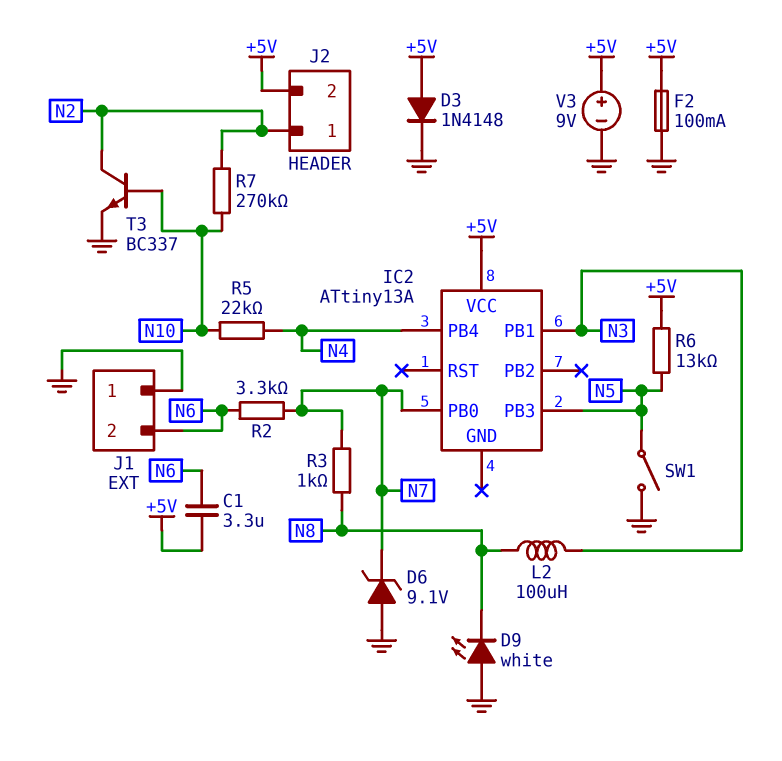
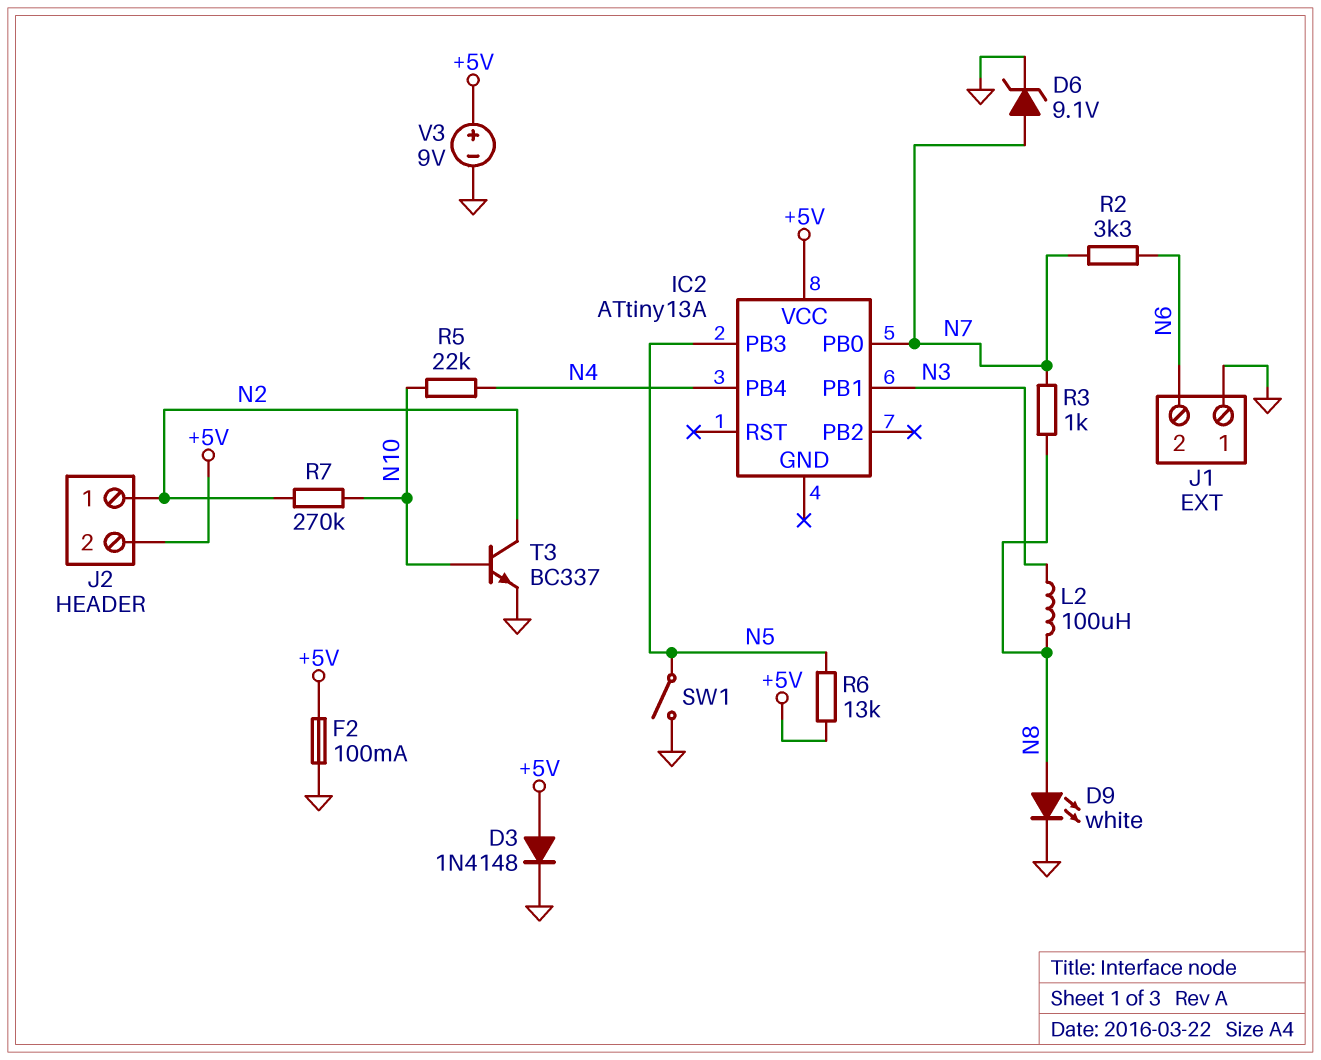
C1: 3.3uF (+5V, N6) -> none
D6: zener 9.1V (A GND, K N7) -> zener 9.1V (A N7, K GND)
D9: LED white (A GND, K N8) -> LED white (A N8, K GND)

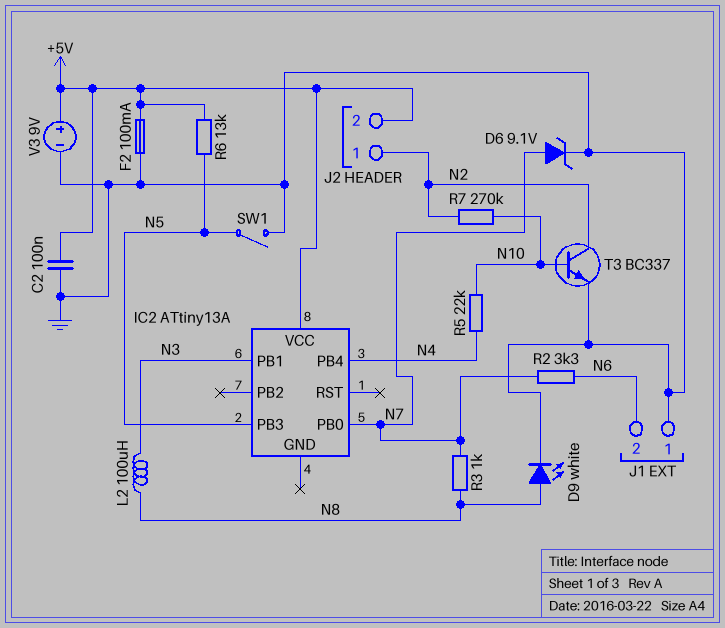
C2: none -> 100nF (+5V, GND)
D3: diode 1N4148 (A +5V, K GND) -> none

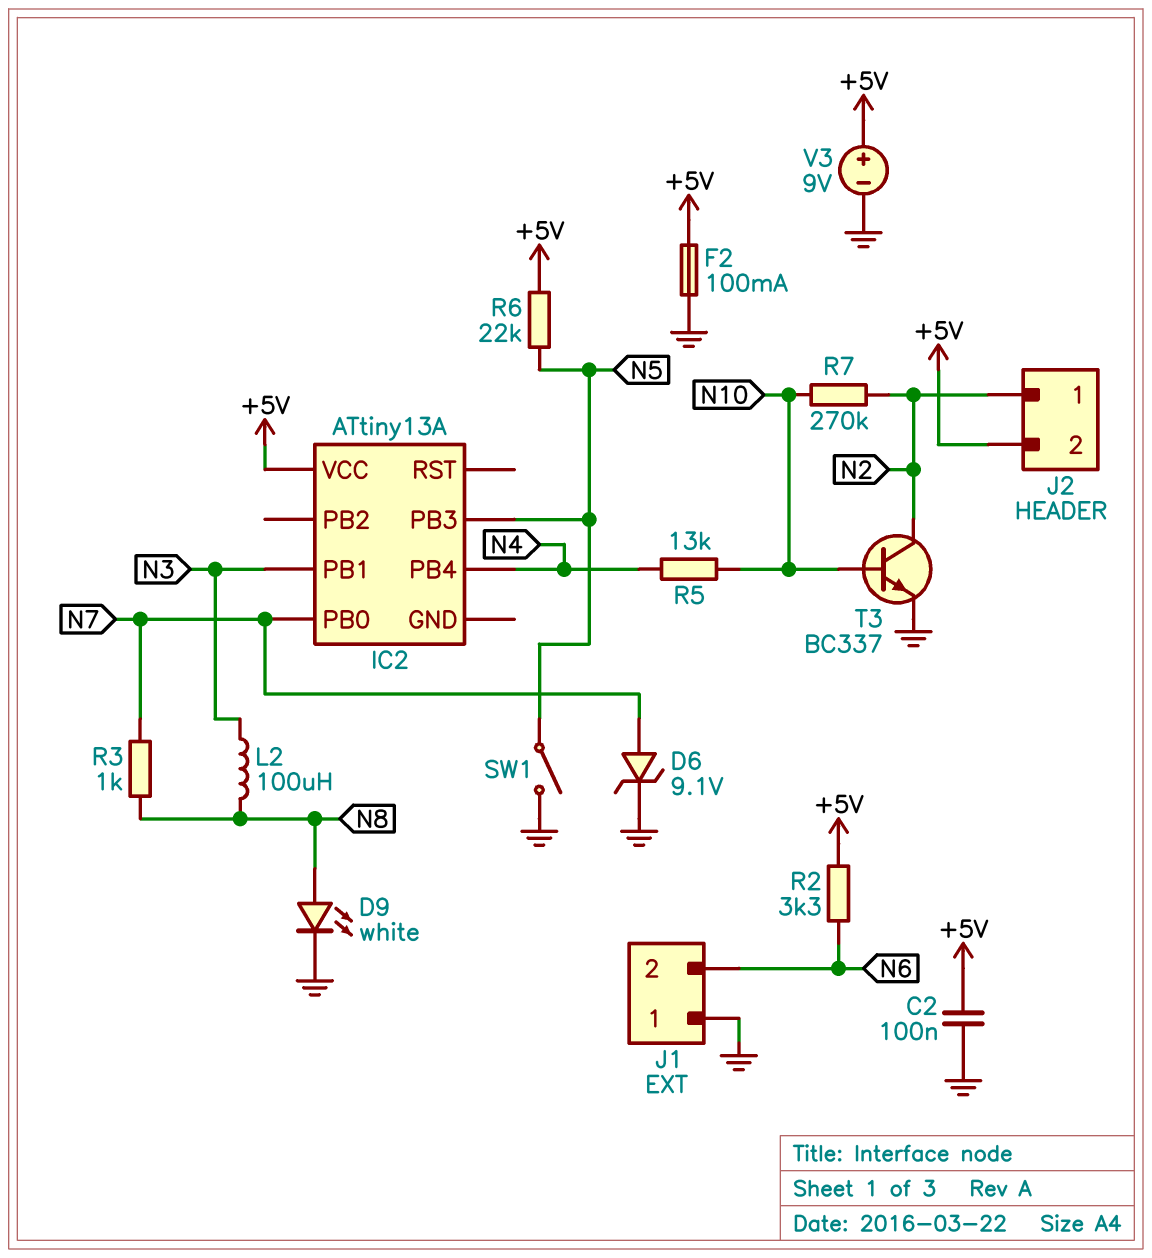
R2: 3.3k (N6, N7) -> 3.3k (+5V, N6)
R5: 22k (N4, N10) -> 13k (N4, N10)
R6: 13k (+5V, N5) -> 22k (+5V, N5)

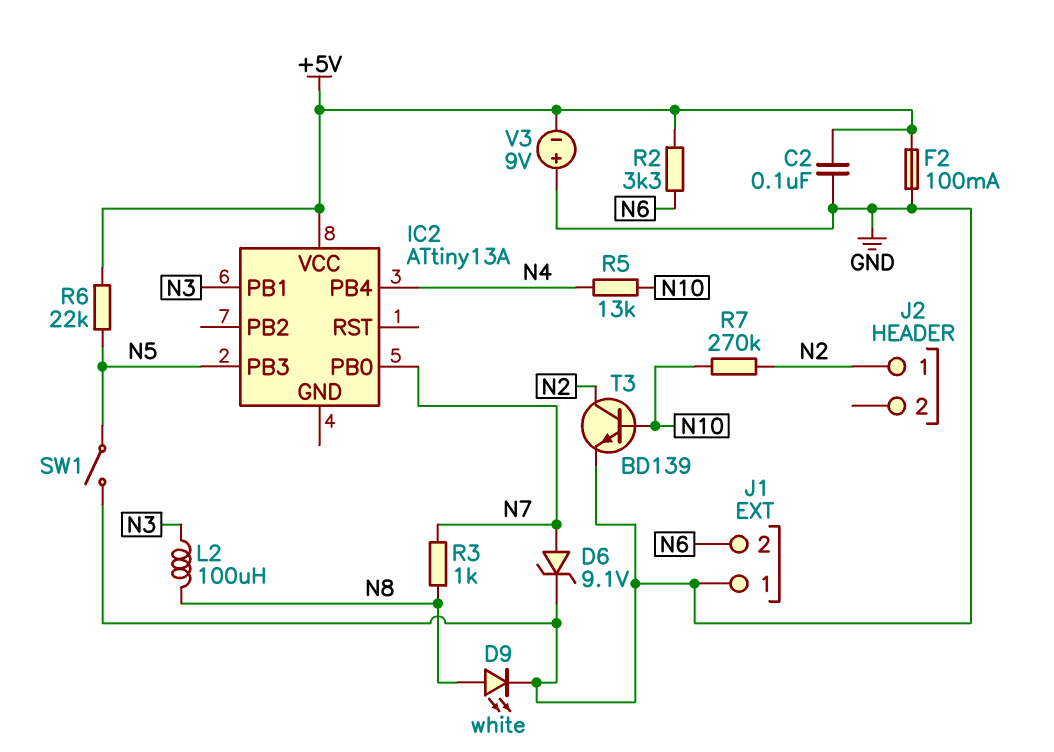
J2 pin 2: +5V -> none
T3: NPN BC337 (B N10, C N2, E GND) -> NPN BD139 (B N10, C N2, E GND)
V3: 9V (plus +5V, minus GND) -> 9V (plus GND, minus +5V)

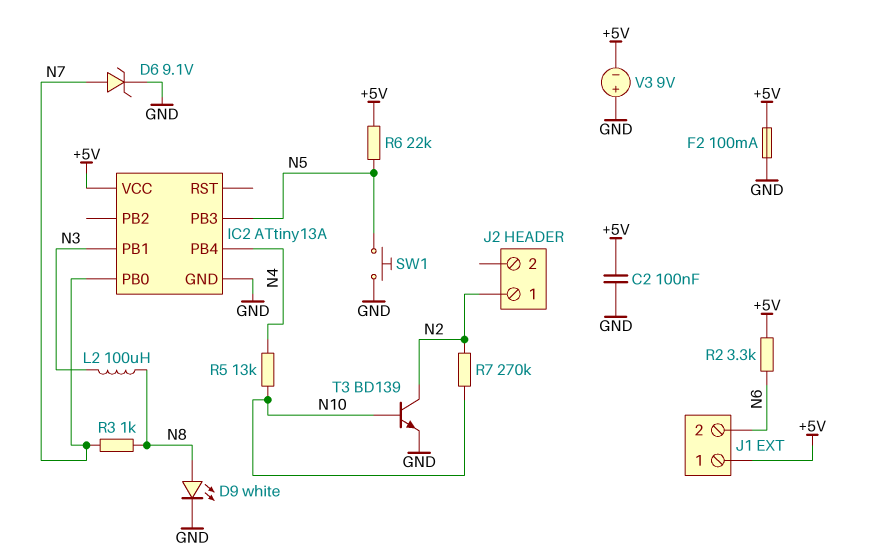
IC2 pin GND: none -> GND
J1 pin 1: GND -> +5V
SW1: switch (GND, N5) -> button (GND, N5)

